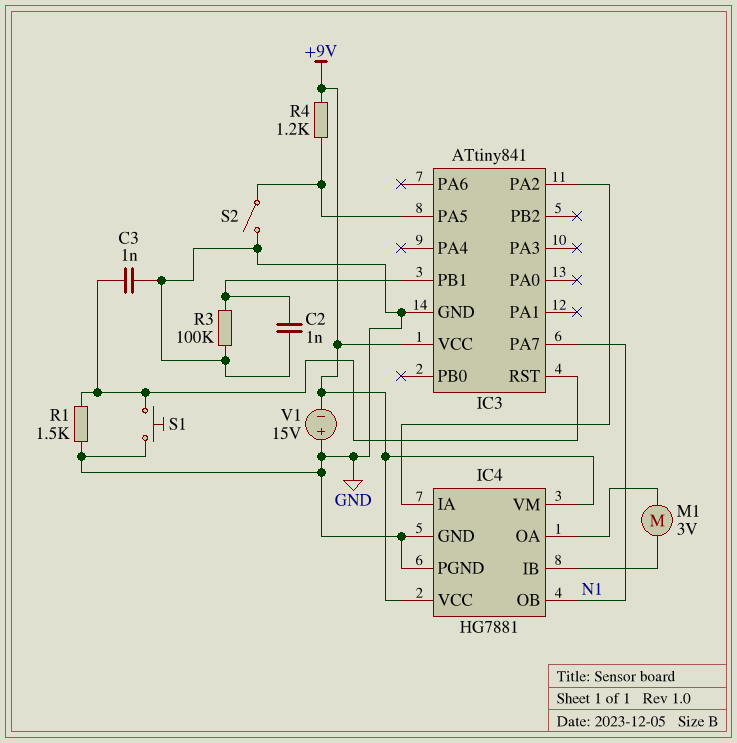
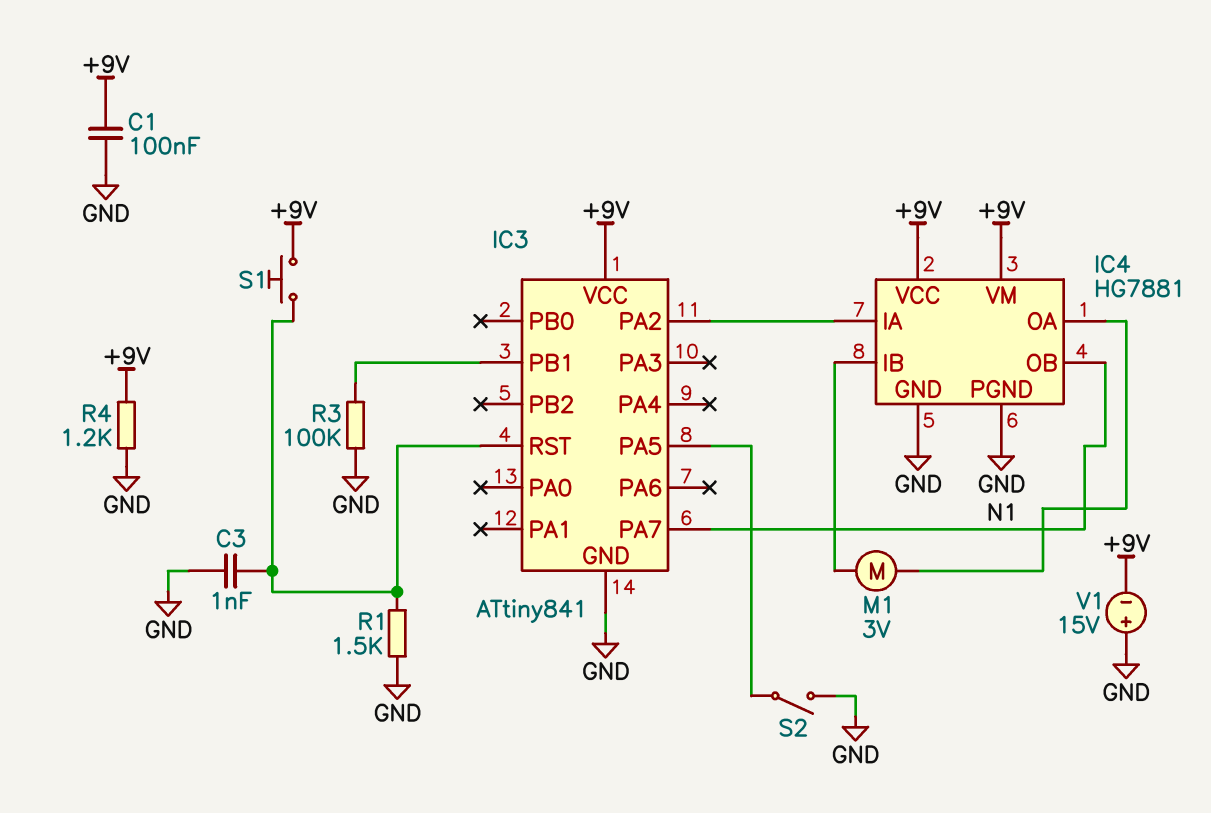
C1: none -> 100nF (+9V, GND)
C2: 1nF (GND, IC3/PB1) -> none
R4: 1.2k (+9V, IC3/PA5) -> 1.2k (+9V, GND)
S1: button (GND, IC3/RST) -> button (+9V, IC3/RST)

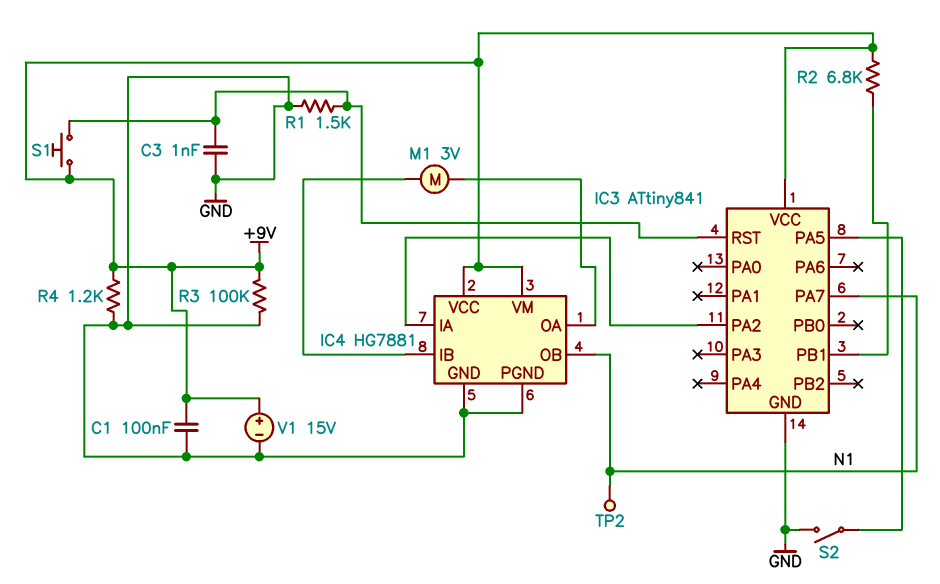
R2: none -> 6.8k (+9V, IC3/PB1)
R3: 100k (GND, IC3/PB1) -> 100k (+9V, GND)
TP2: none -> test point (N1)
V1: 15V (plus GND, minus +9V) -> 15V (plus +9V, minus GND)

